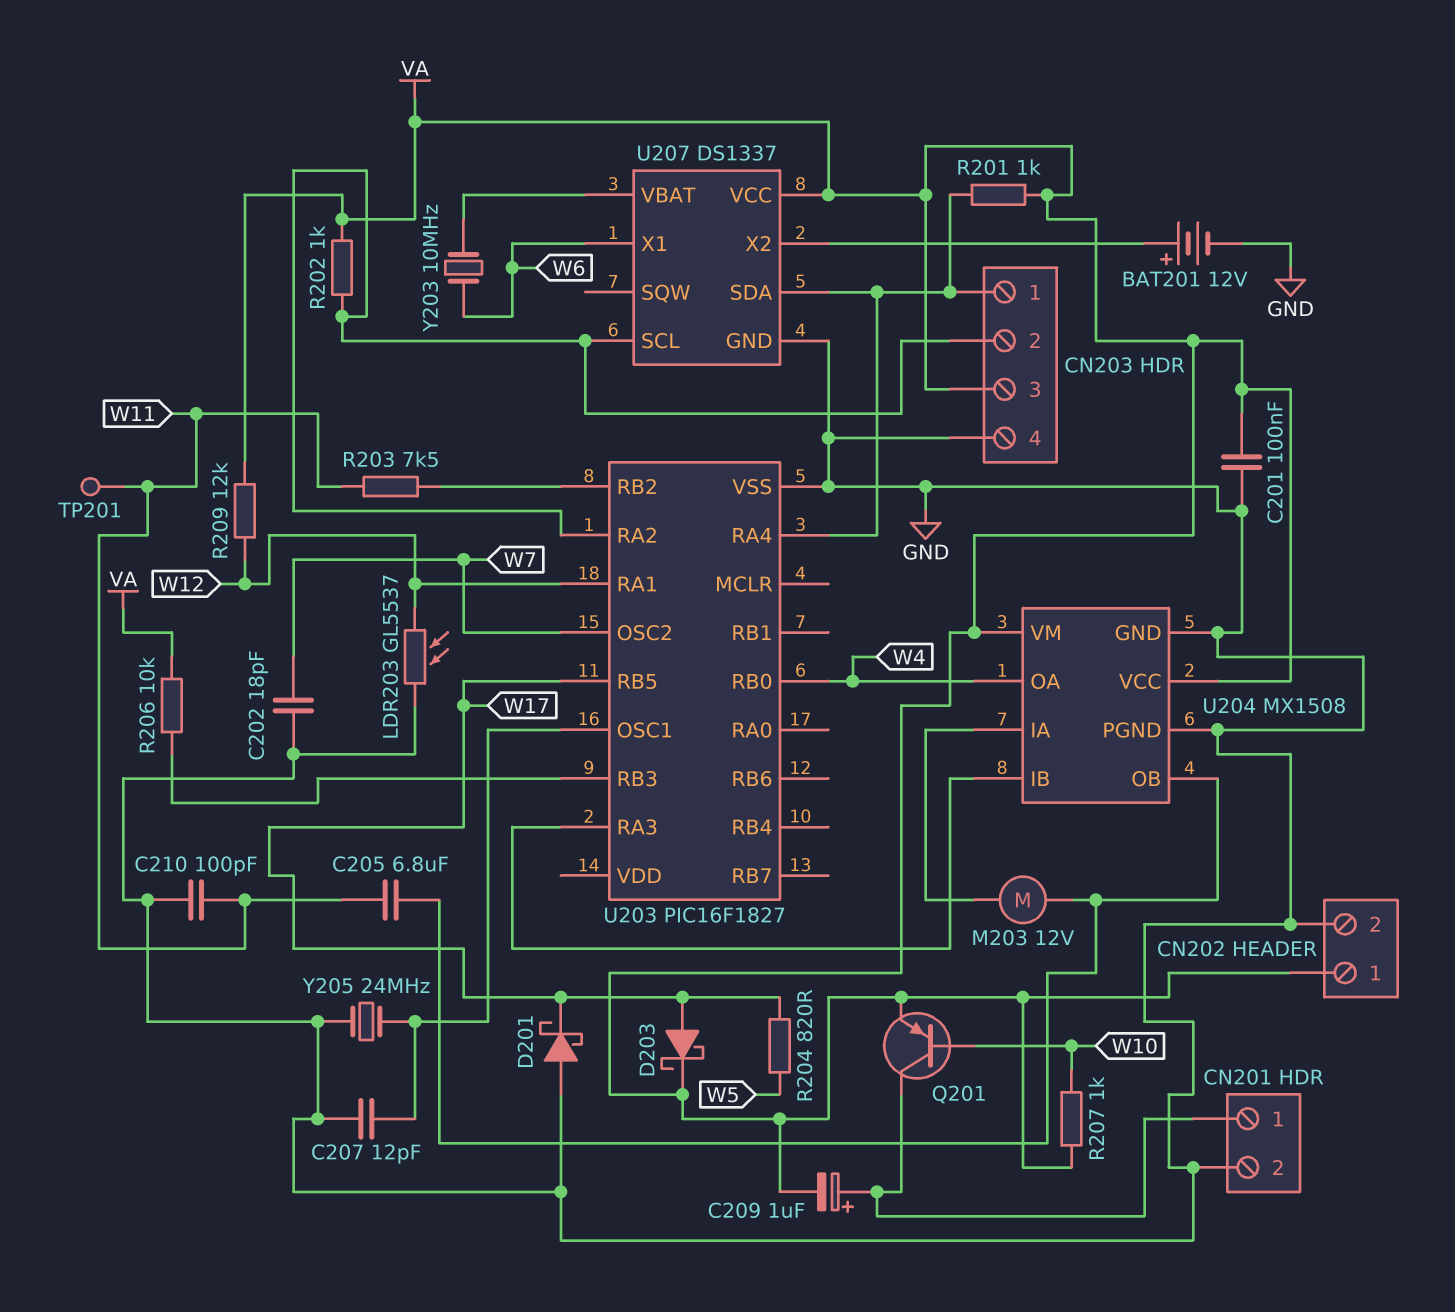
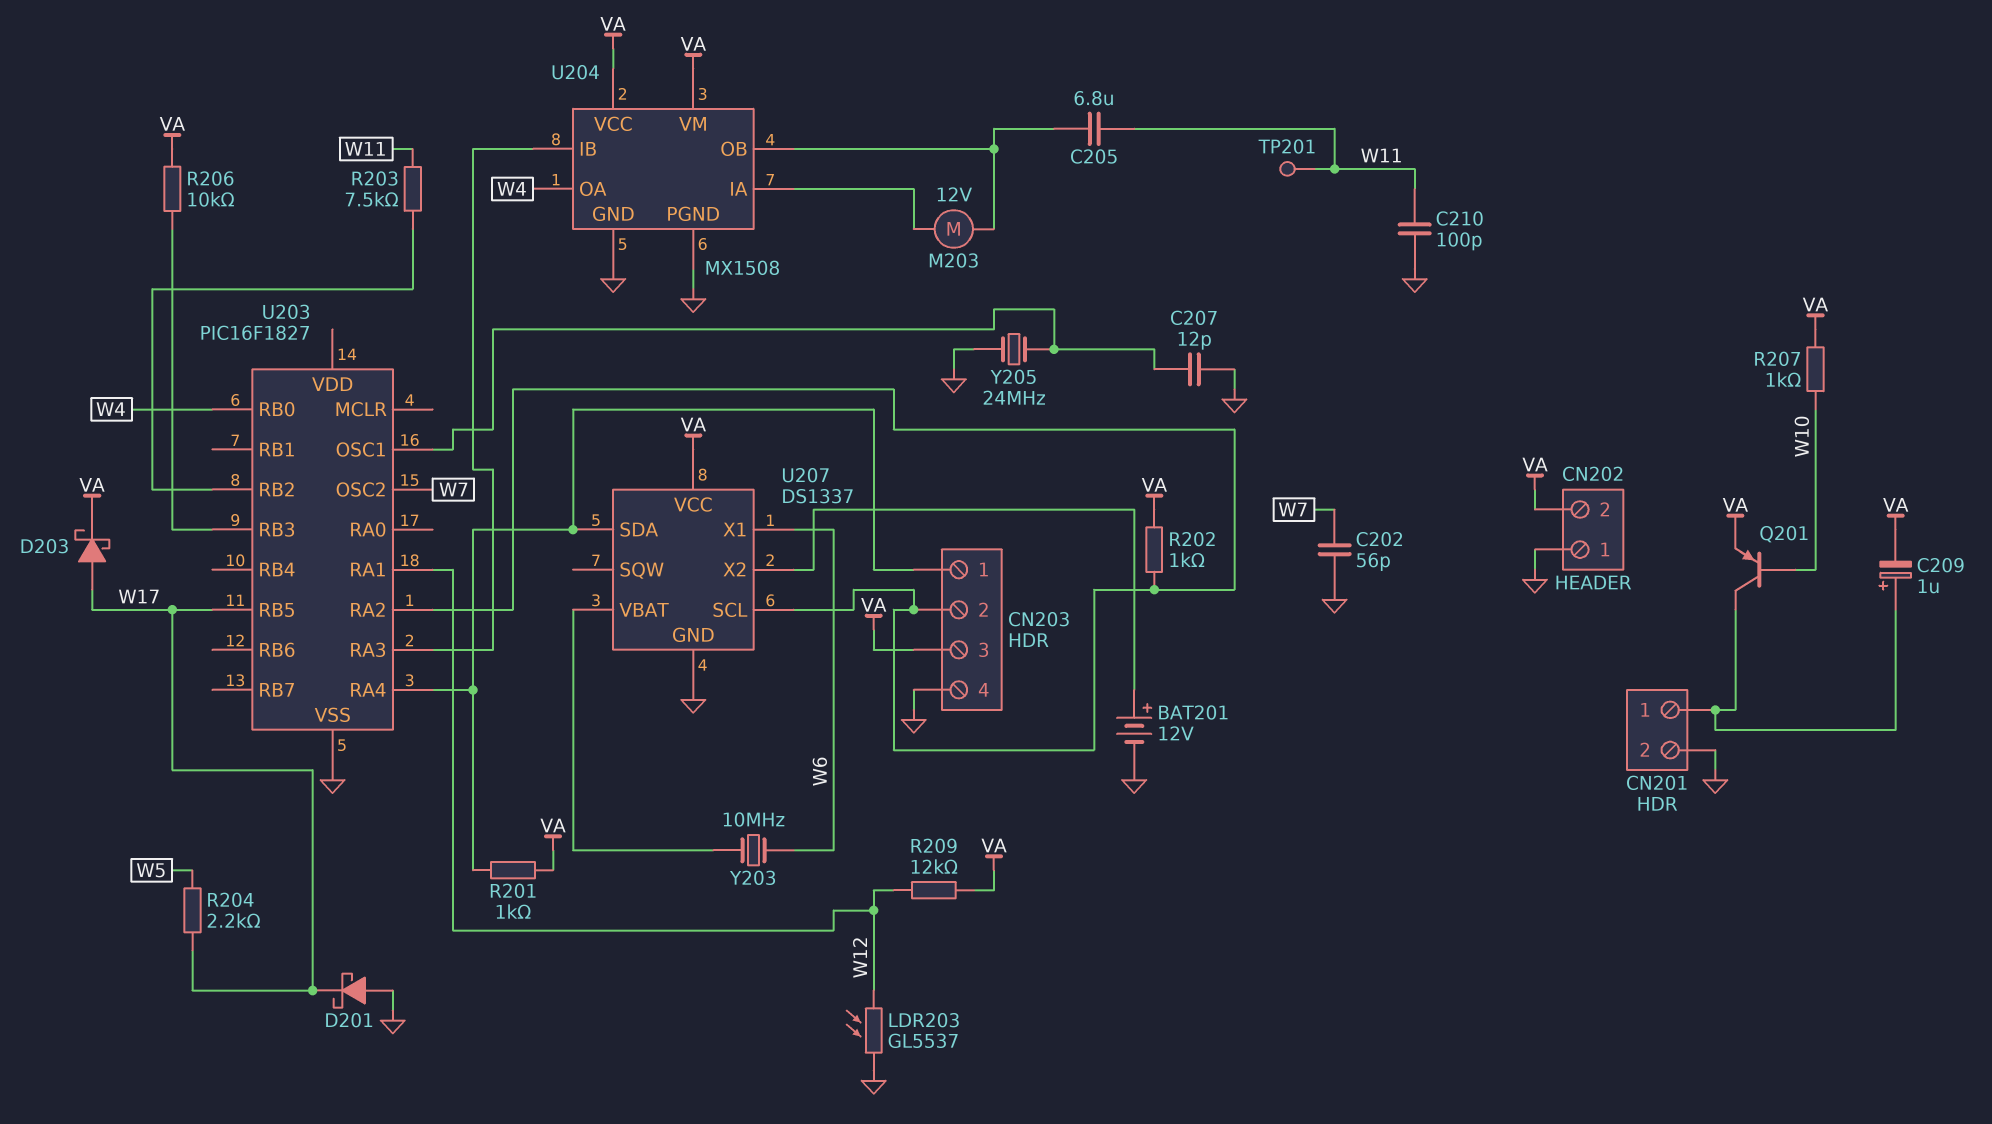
C201: 100nF (GND, VA) -> none
C202: 18pF (GND, W7) -> 56pF (GND, W7)
CN202 pin 1: VA -> GND
CN202 pin 2: GND -> VA
R204: 820 (W5, W17) -> 2.2k (W5, W17)

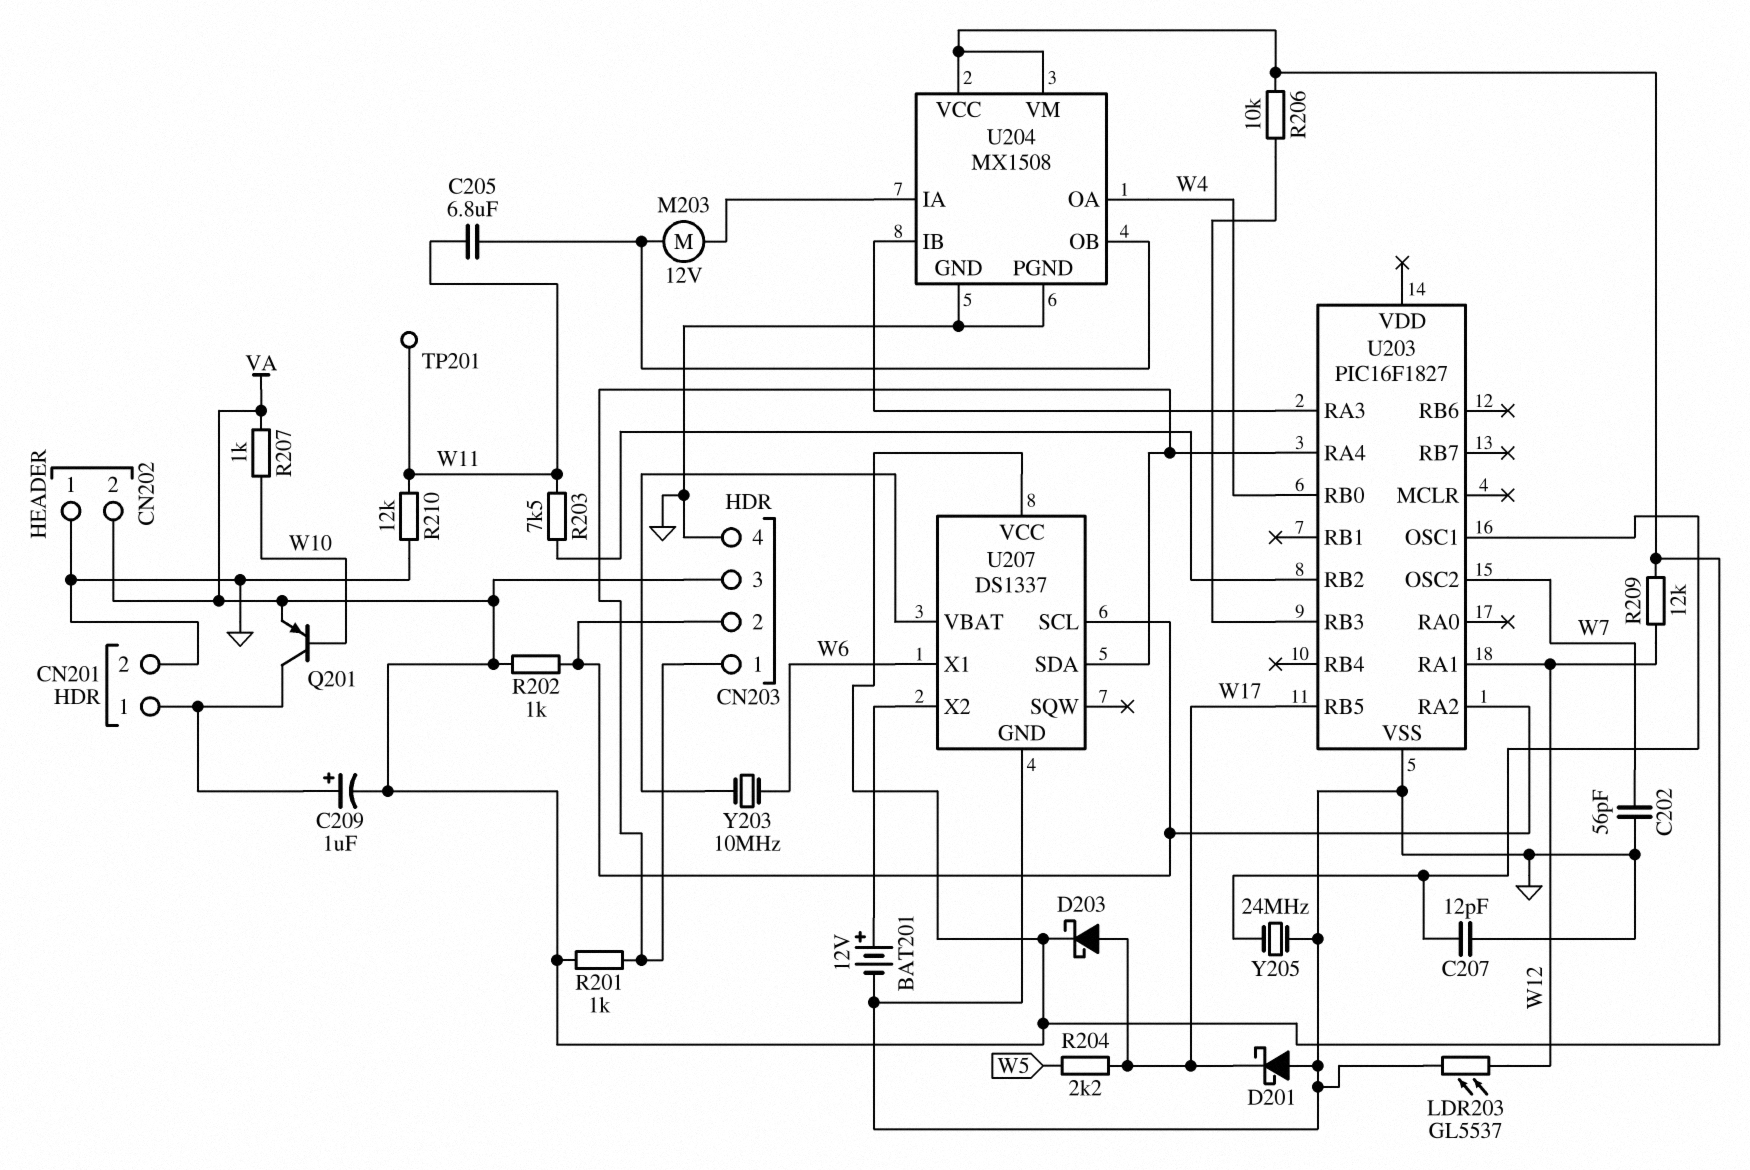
C210: 100pF (GND, W11) -> none
R210: none -> 12k (GND, W11)

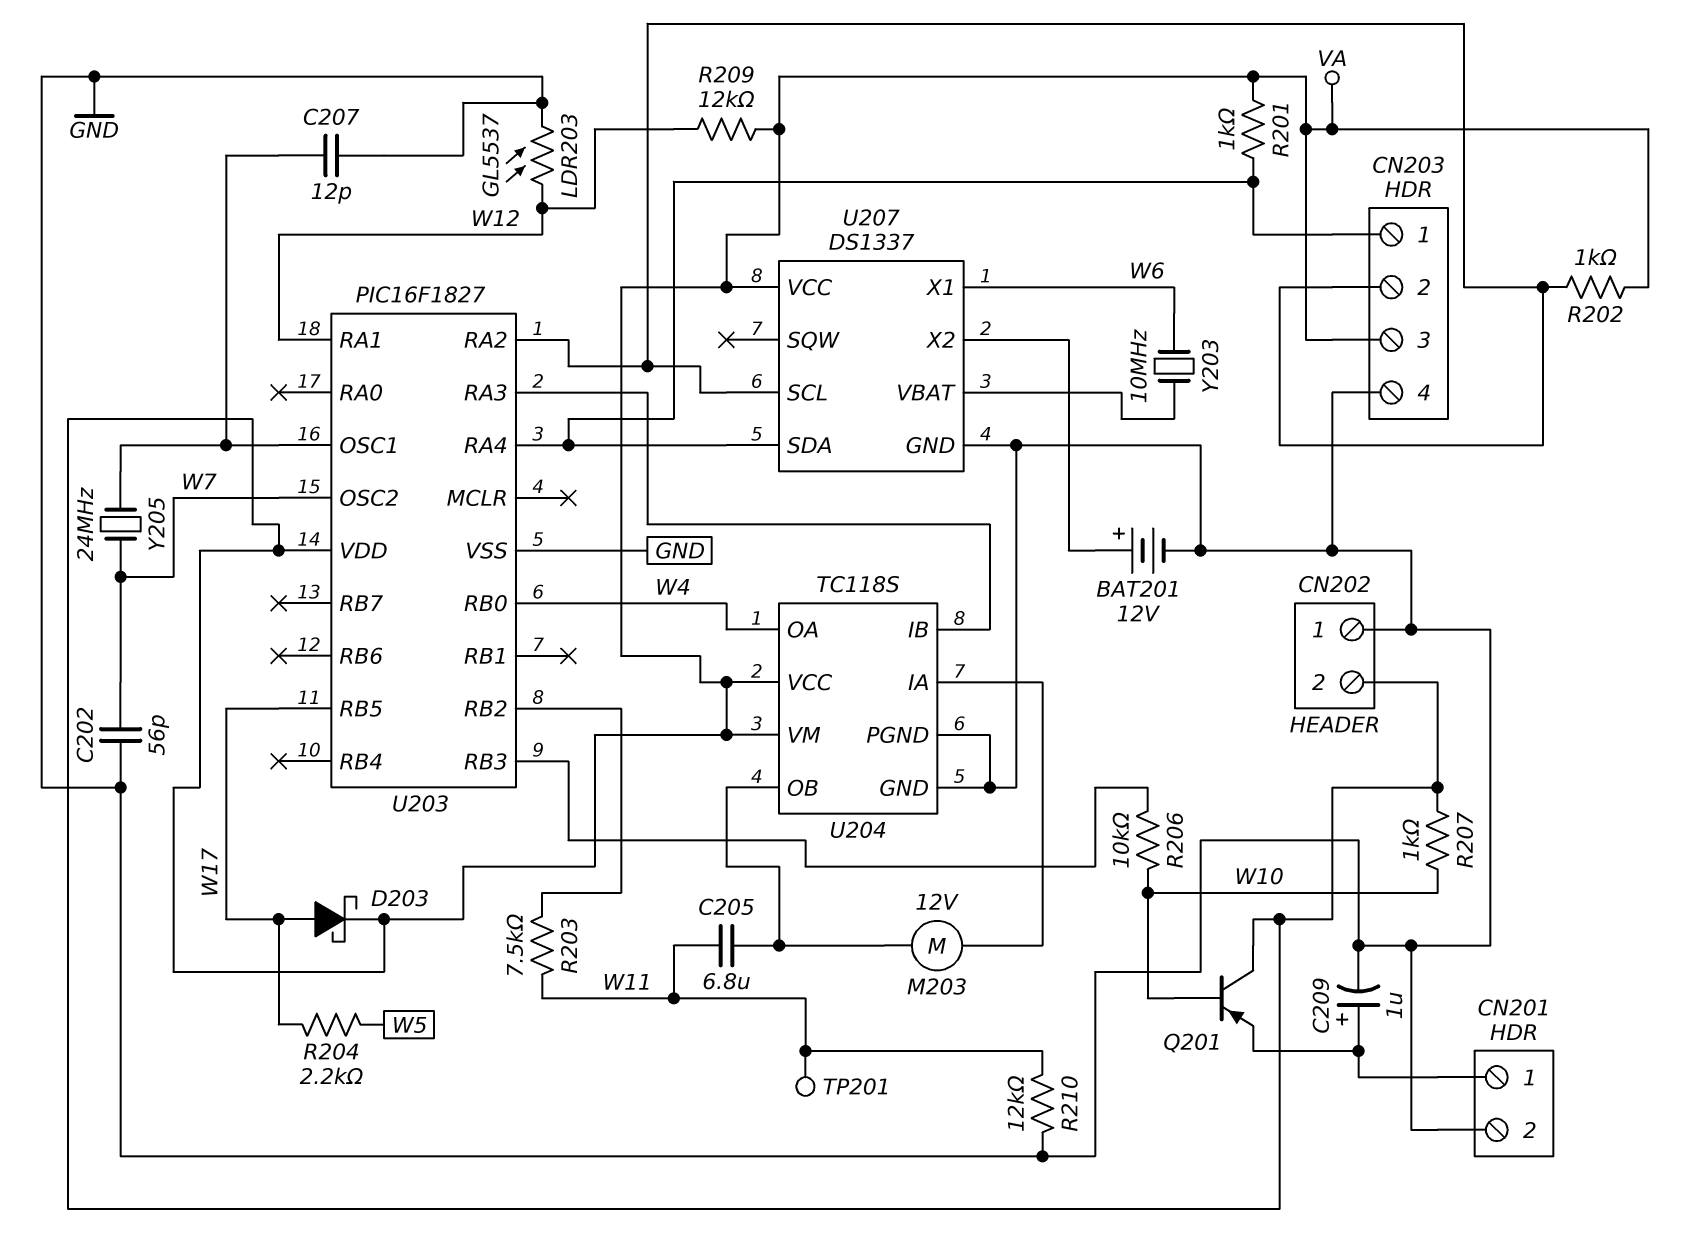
C209: 1uF (plus CN201/1, minus VA) -> 1uF (plus CN201/1, minus GND)
D201: schottky (A GND, K W17) -> none
Q201: PNP (B W10, C CN201/1, E VA) -> PNP (B W10, C VA, E CN201/1)
R206: 10k (U203/RB3, VA) -> 10k (U203/RB3, W10)
U203 pin VDD: none -> VA
U204: MX1508 -> TC118S
Y205: 24MHz (GND, U203/OSC1) -> 24MHz (U203/OSC1, W7)

